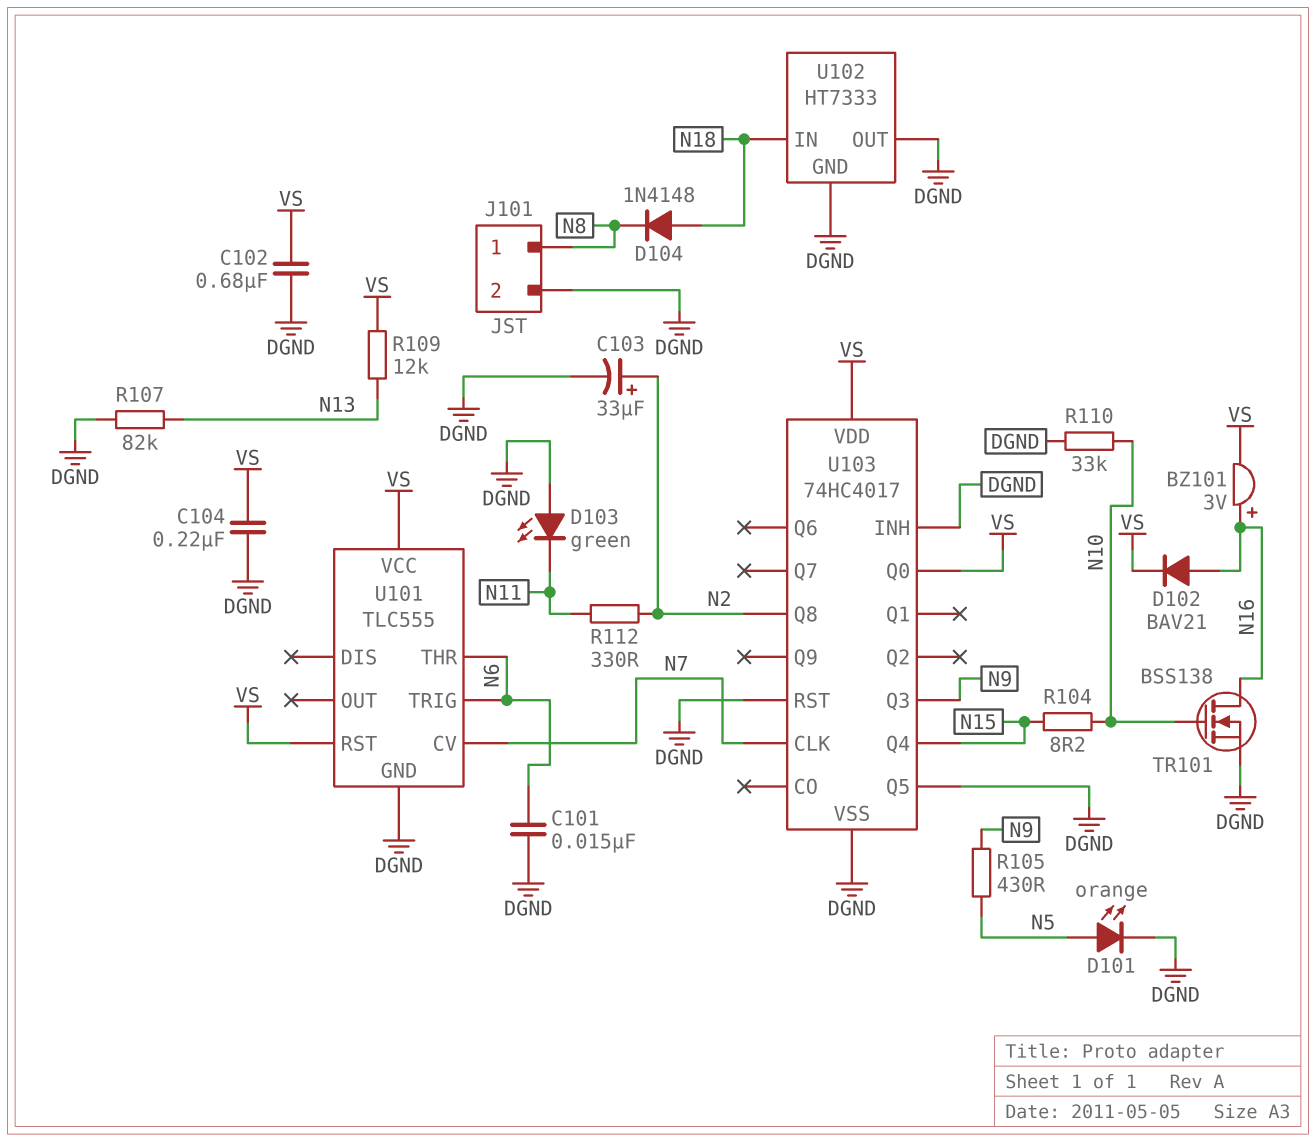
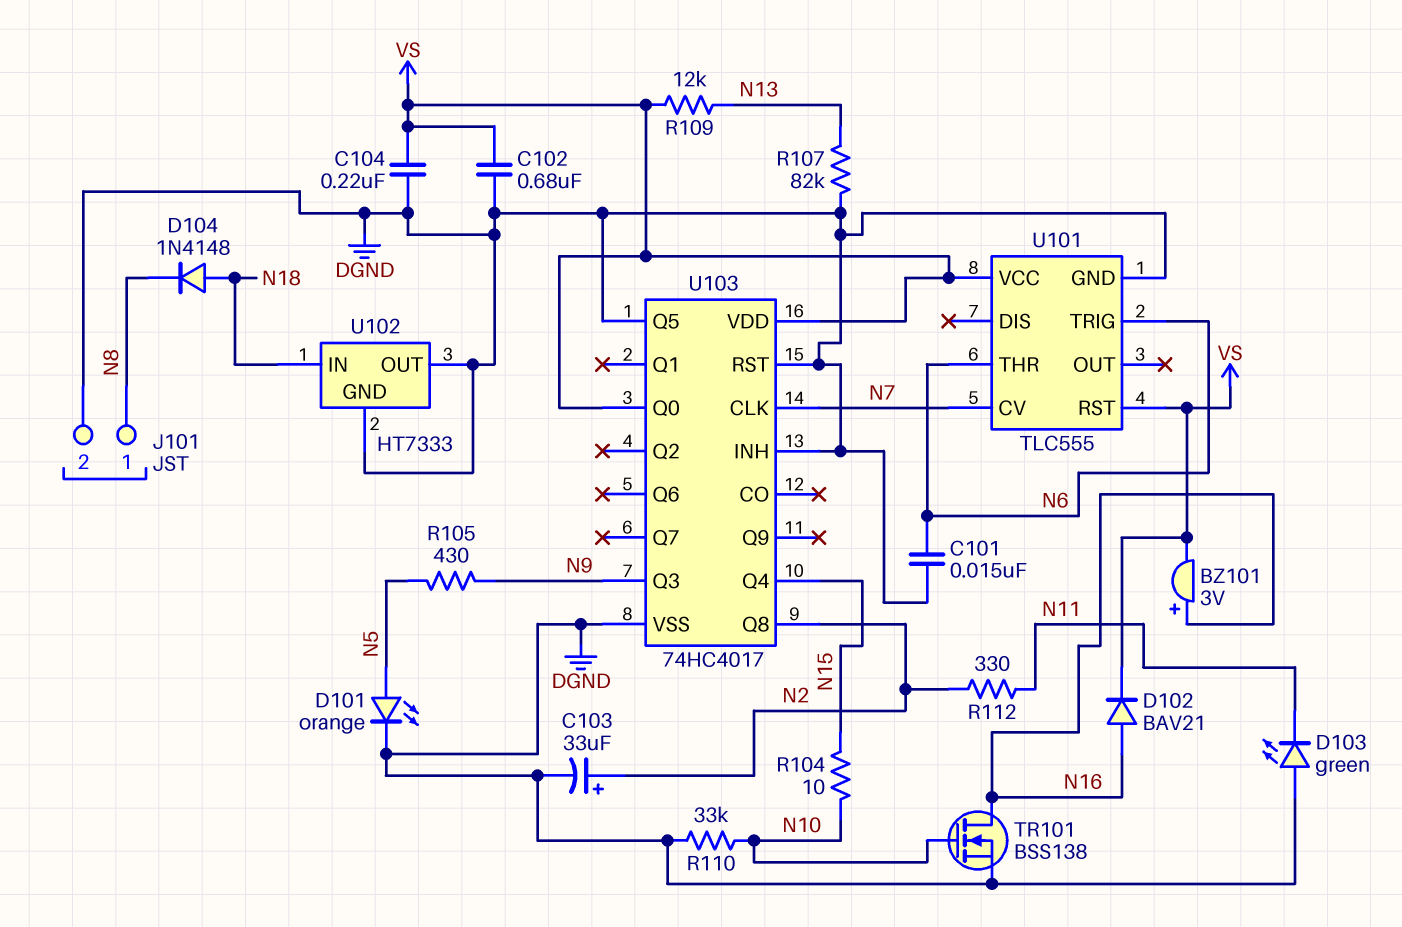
R104: 8.2 (N10, N15) -> 10 (N10, N15)

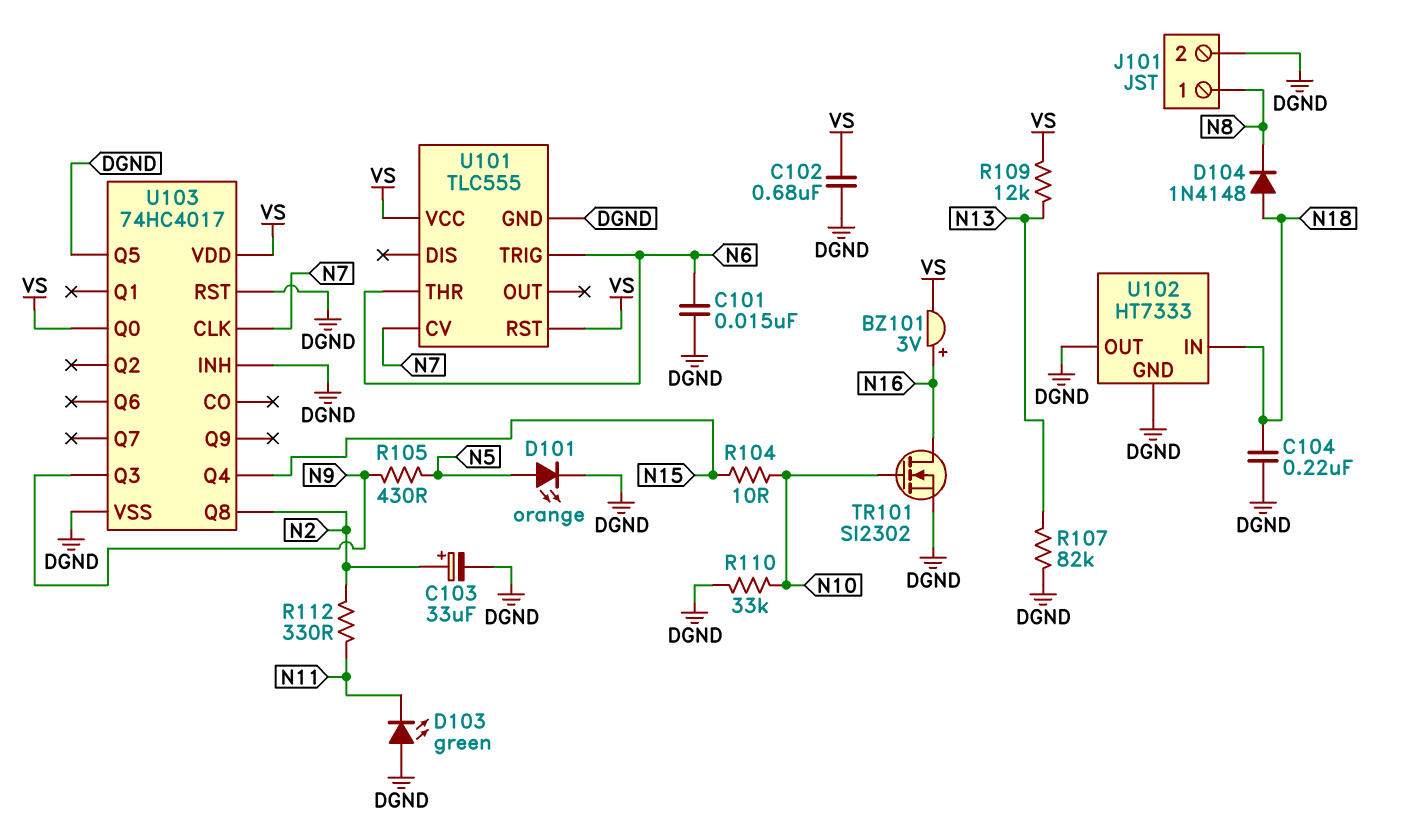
C104: 220nF (DGND, VS) -> 220nF (DGND, N18)
D102: diode BAV21 (A N16, K VS) -> none
TR101: NMOS BSS138 (G N10, D N16, S DGND) -> NMOS SI2302 (G N10, D N16, S DGND)

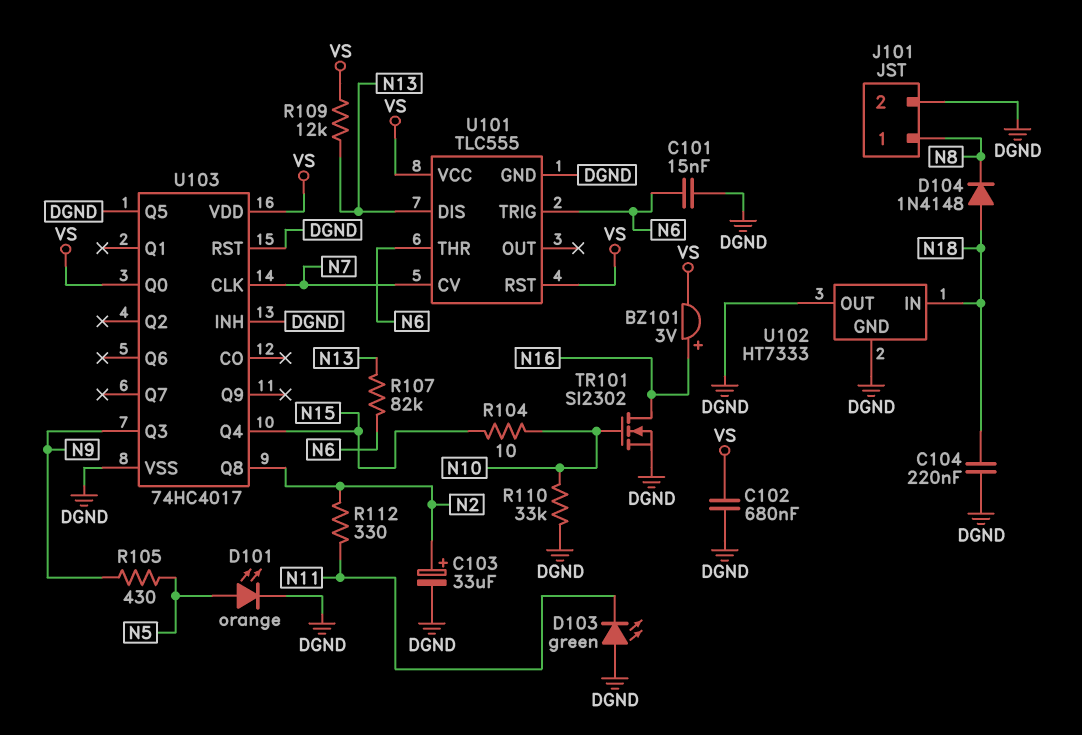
R107: 82k (DGND, N13) -> 82k (N6, N13)
U101 pin DIS: none -> N13

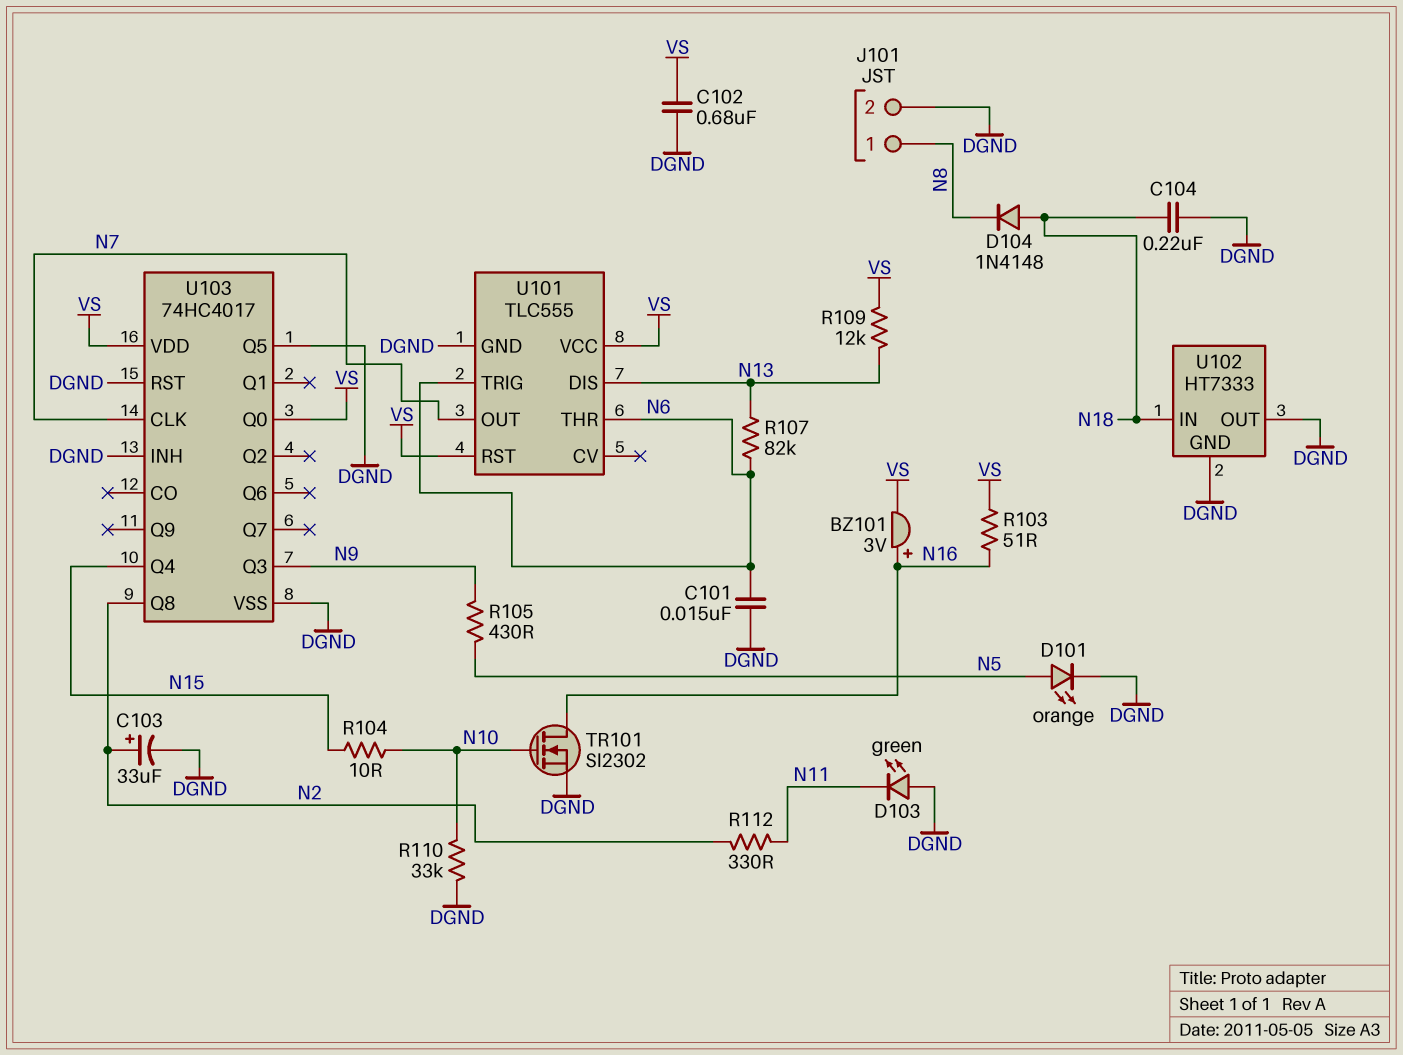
R103: none -> 51 (N16, VS)
U101 pin CV: N7 -> none
U101 pin OUT: none -> N7

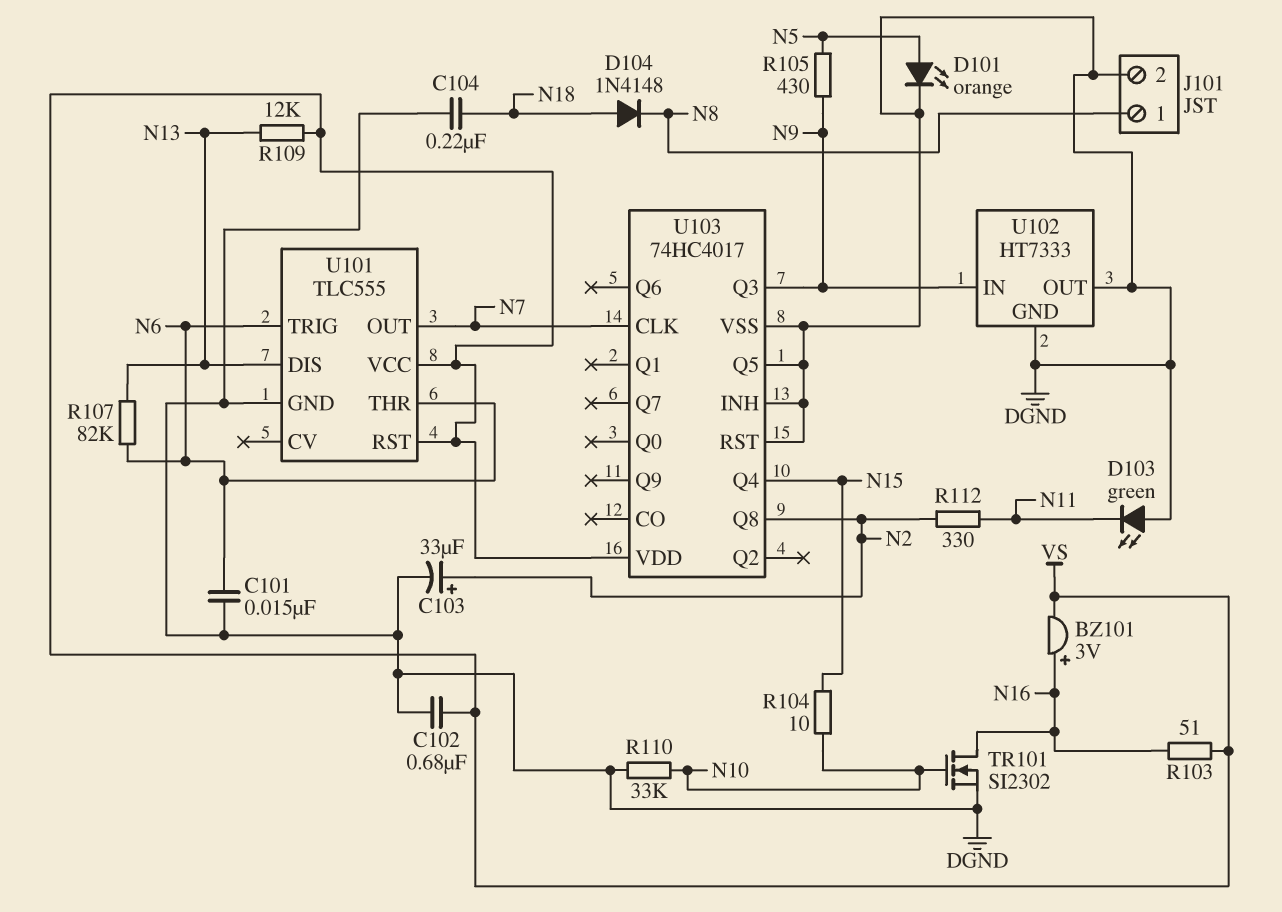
U102 pin IN: N18 -> N9
U103 pin Q0: VS -> none

